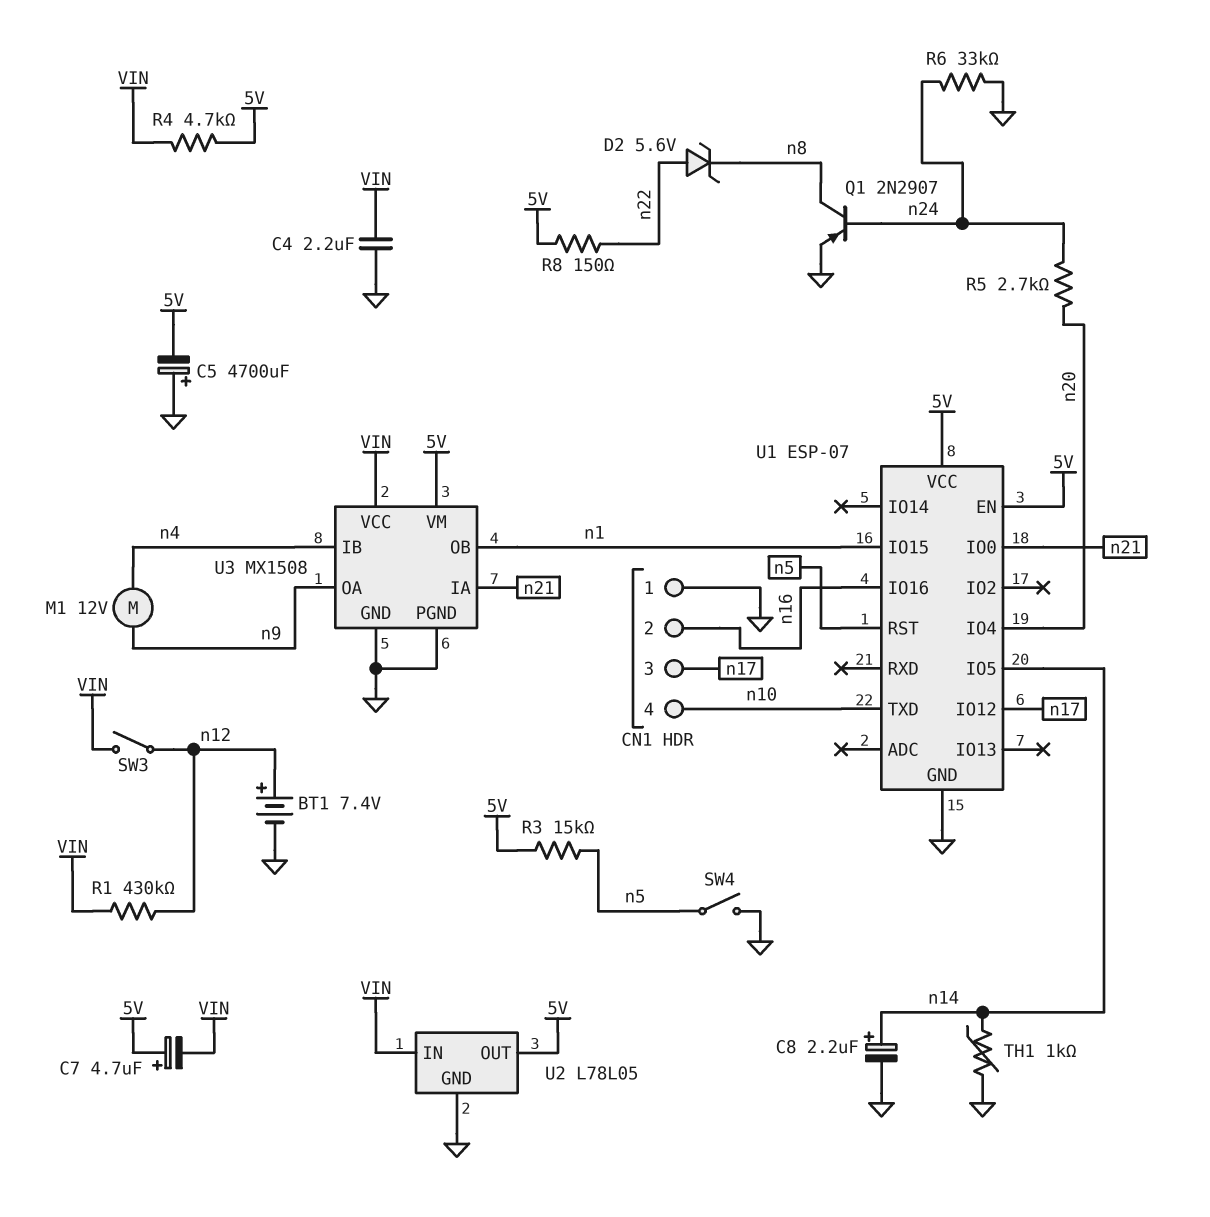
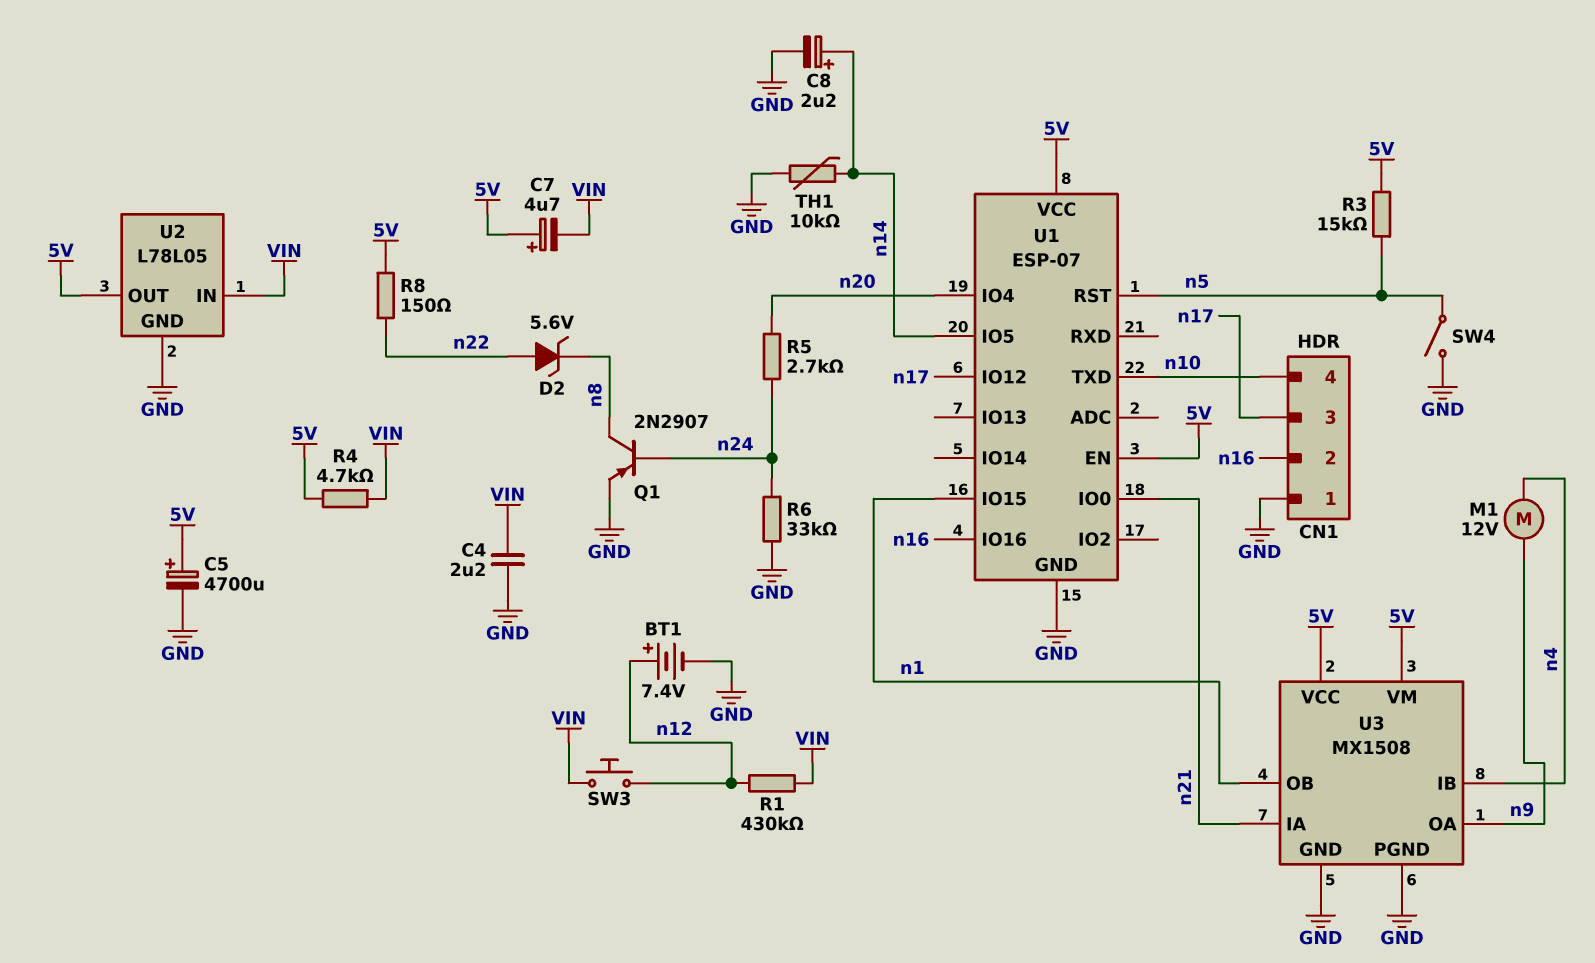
C5: 4700uF (plus GND, minus 5V) -> 4700uF (plus 5V, minus GND)
SW3: switch (VIN, n12) -> button (VIN, n12)
TH1: 1k (GND, n14) -> 10k (GND, n14)
U3 pin VCC: VIN -> 5V

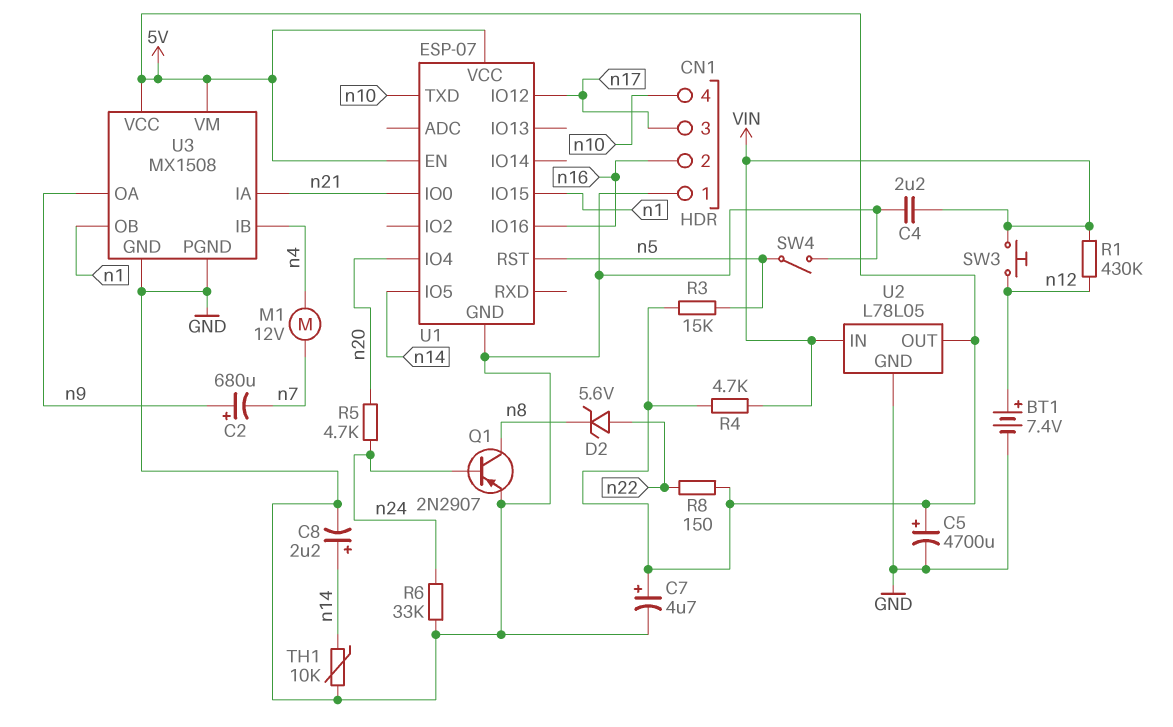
C2: none -> 680uF (plus n9, minus n7)
C7: 4.7uF (plus 5V, minus VIN) -> 4.7uF (plus 5V, minus GND)
M1: motor 12V (n4, n9) -> motor 12V (n4, n7)
R5: 2.7k (n20, n24) -> 4.7k (n20, n24)

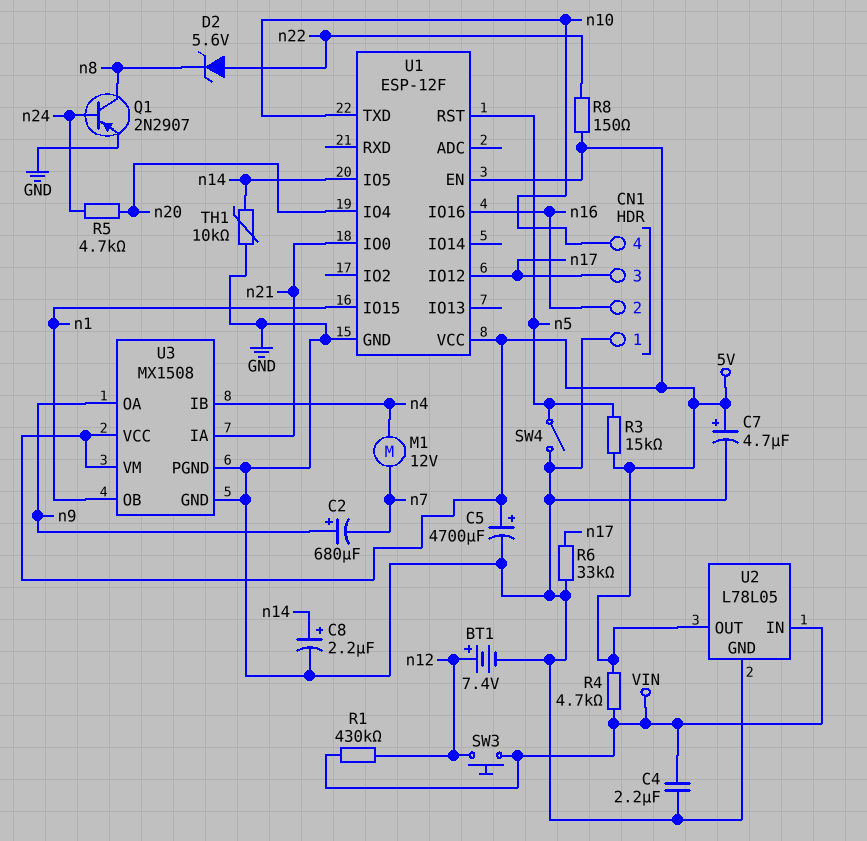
R6: 33k (GND, n24) -> 33k (GND, n17)
U1: ESP-07 -> ESP-12F

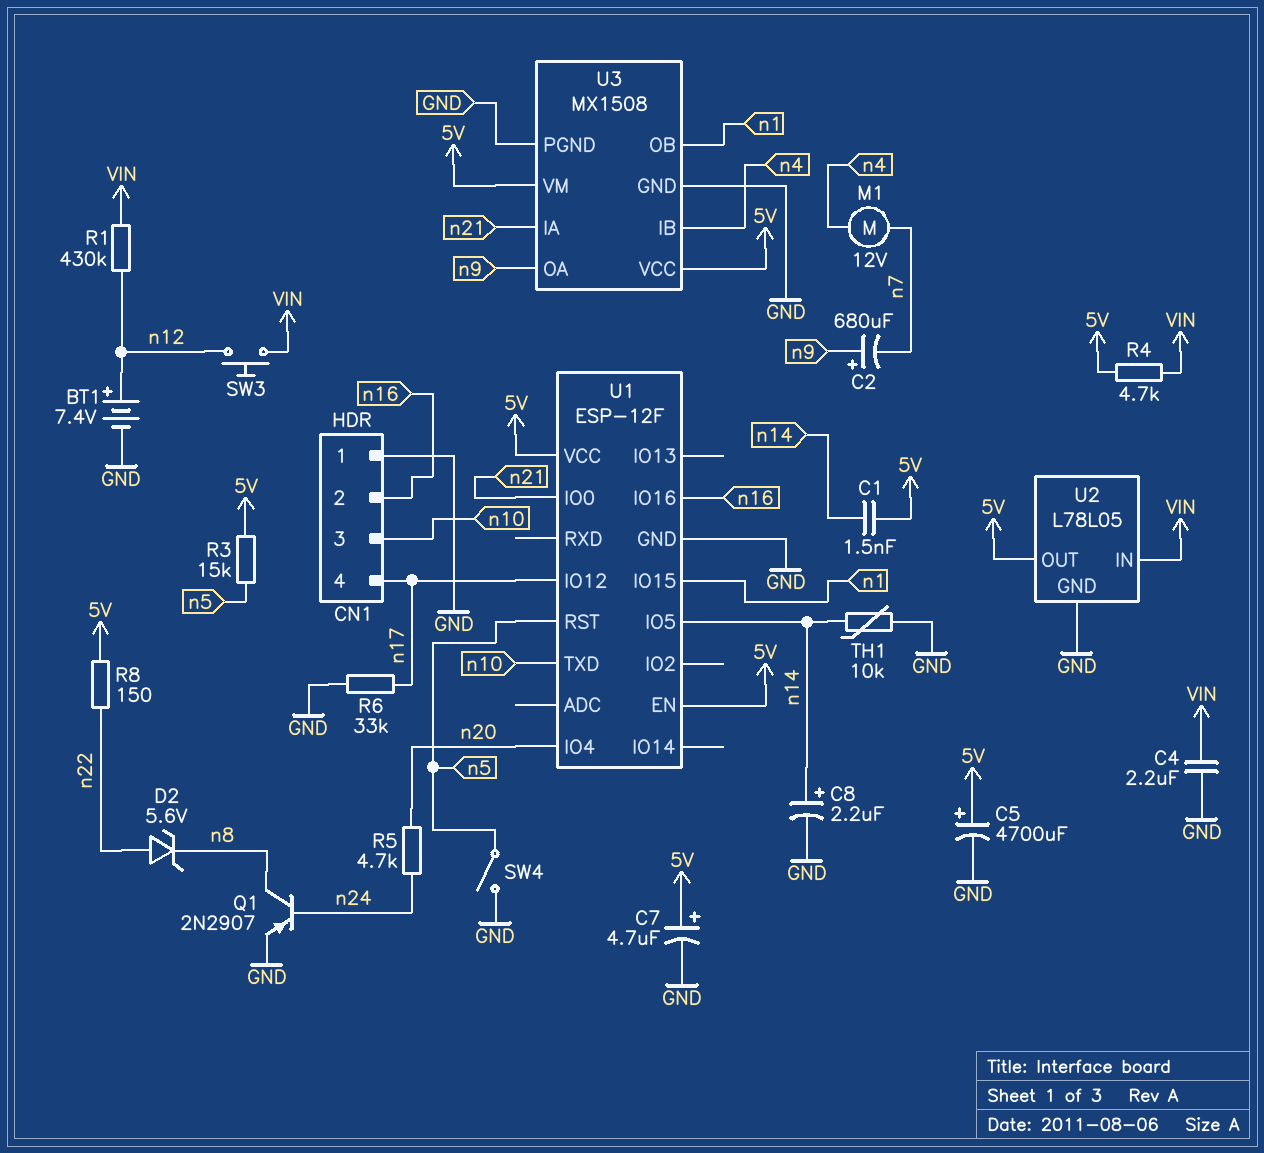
C1: none -> 1.5nF (5V, n14)
CN1 pin 3: n17 -> n10
CN1 pin 4: n10 -> n17

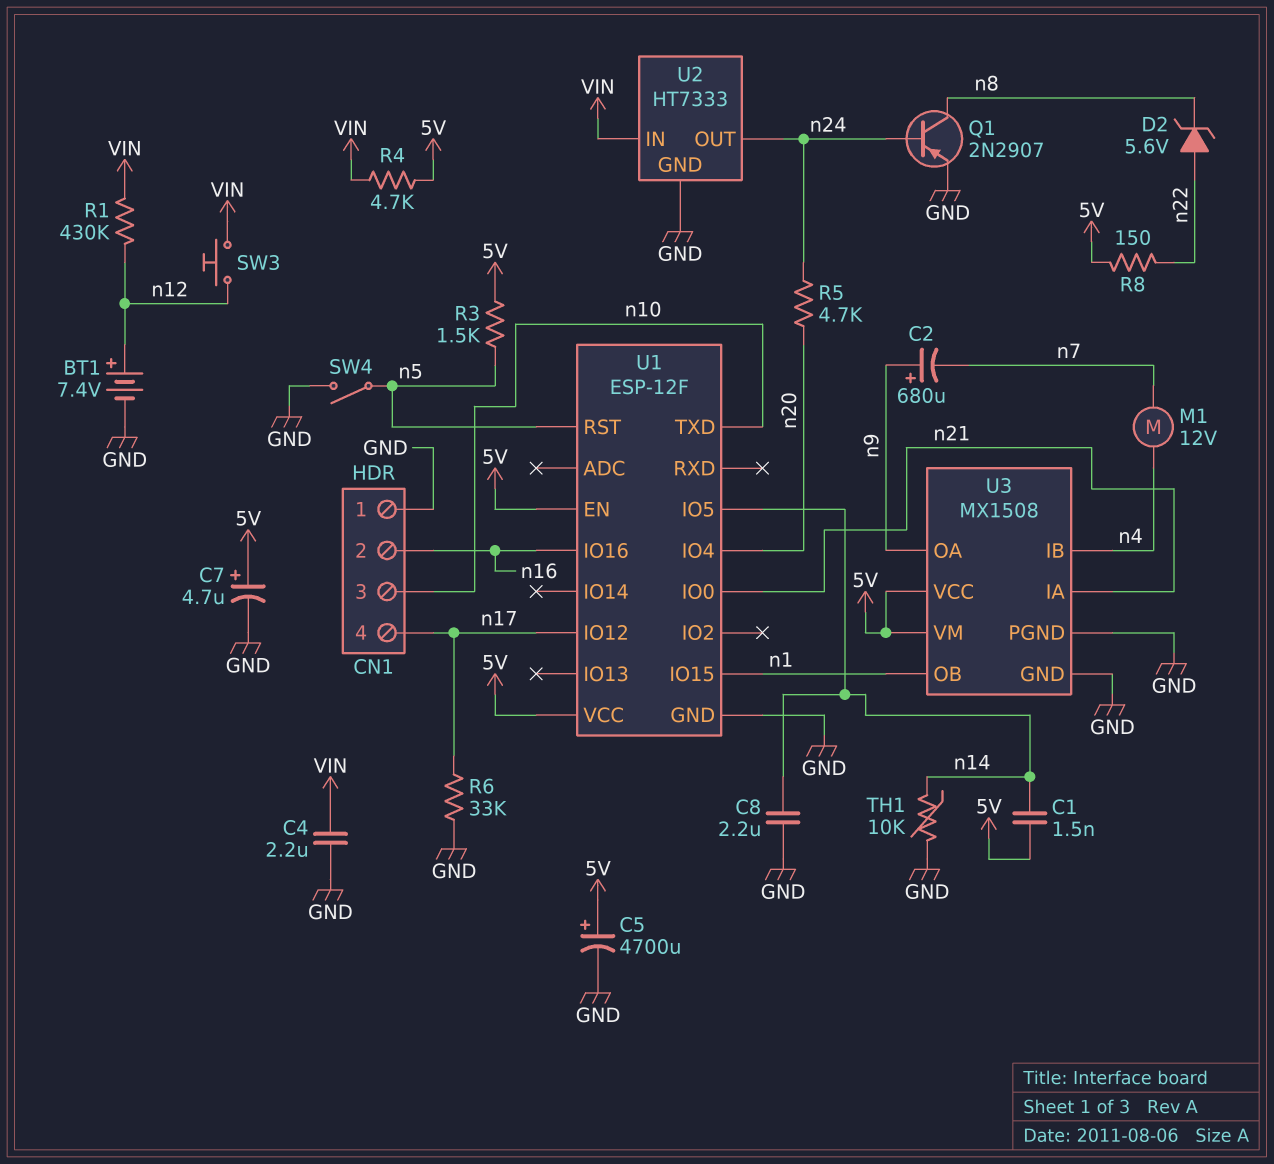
C8: 2.2uF (plus n14, minus GND) -> 2.2uF (GND, n14)
R3: 15k (5V, n5) -> 1.5k (5V, n5)
U2: L78L05 -> HT7333
U2 pin OUT: 5V -> n24

